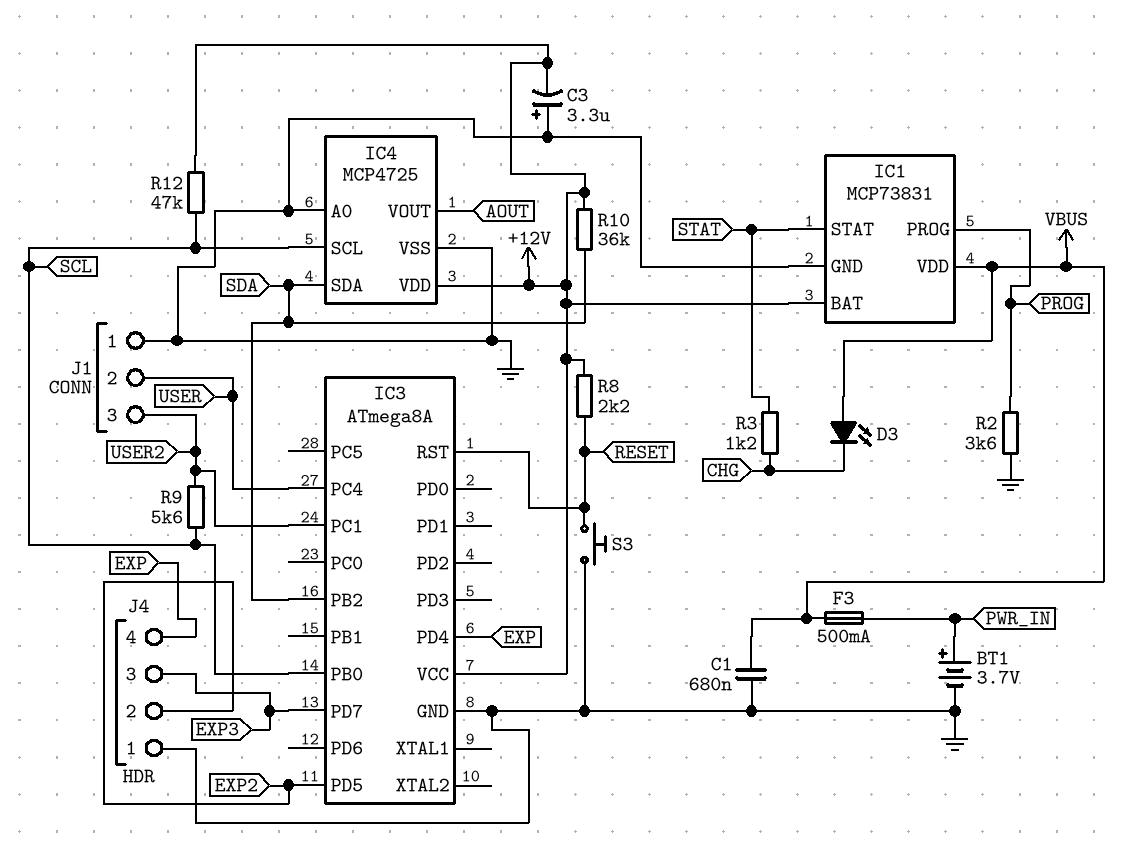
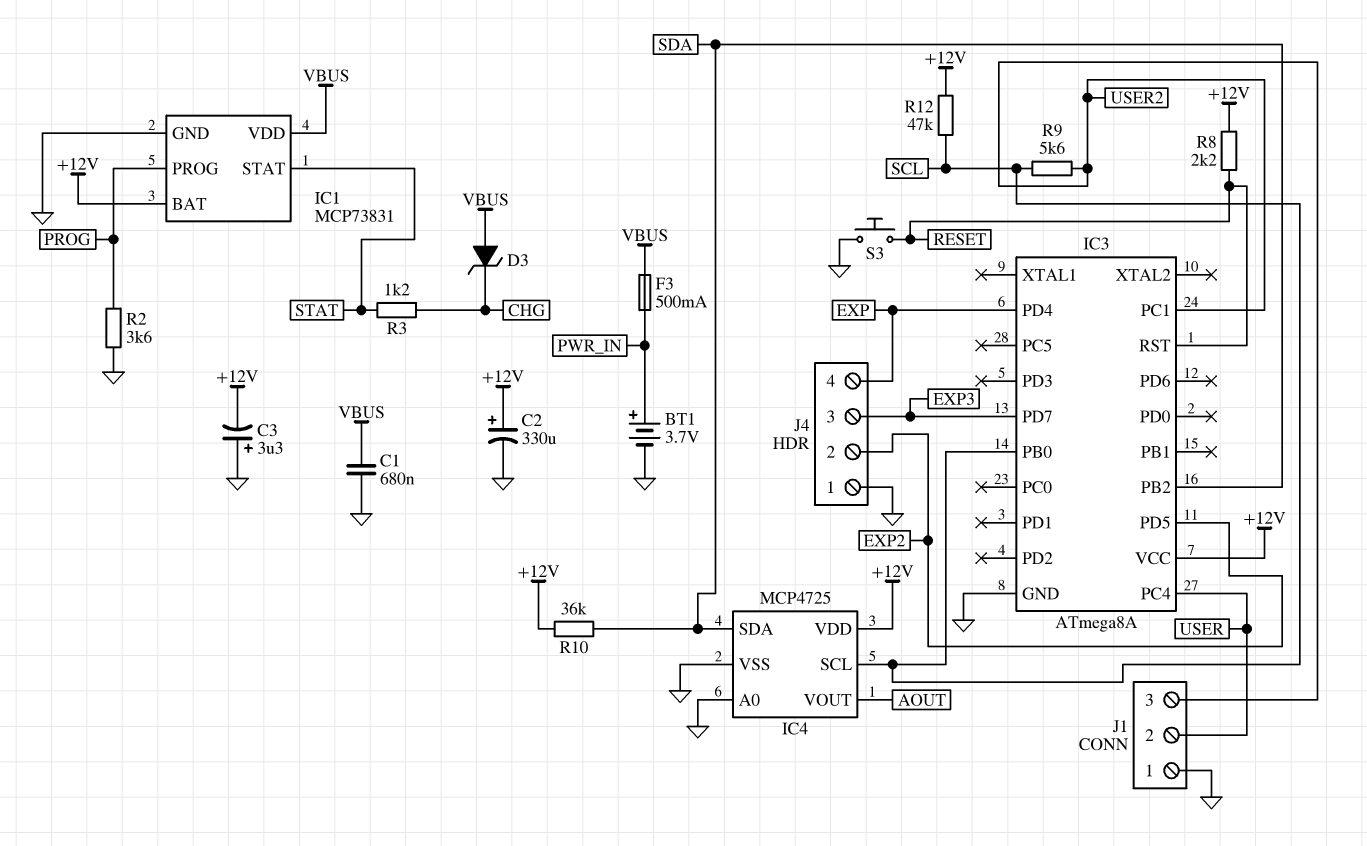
C2: none -> 330uF (plus +12V, minus GND)
D3: LED (A VBUS, K CHG) -> zener (A VBUS, K CHG)

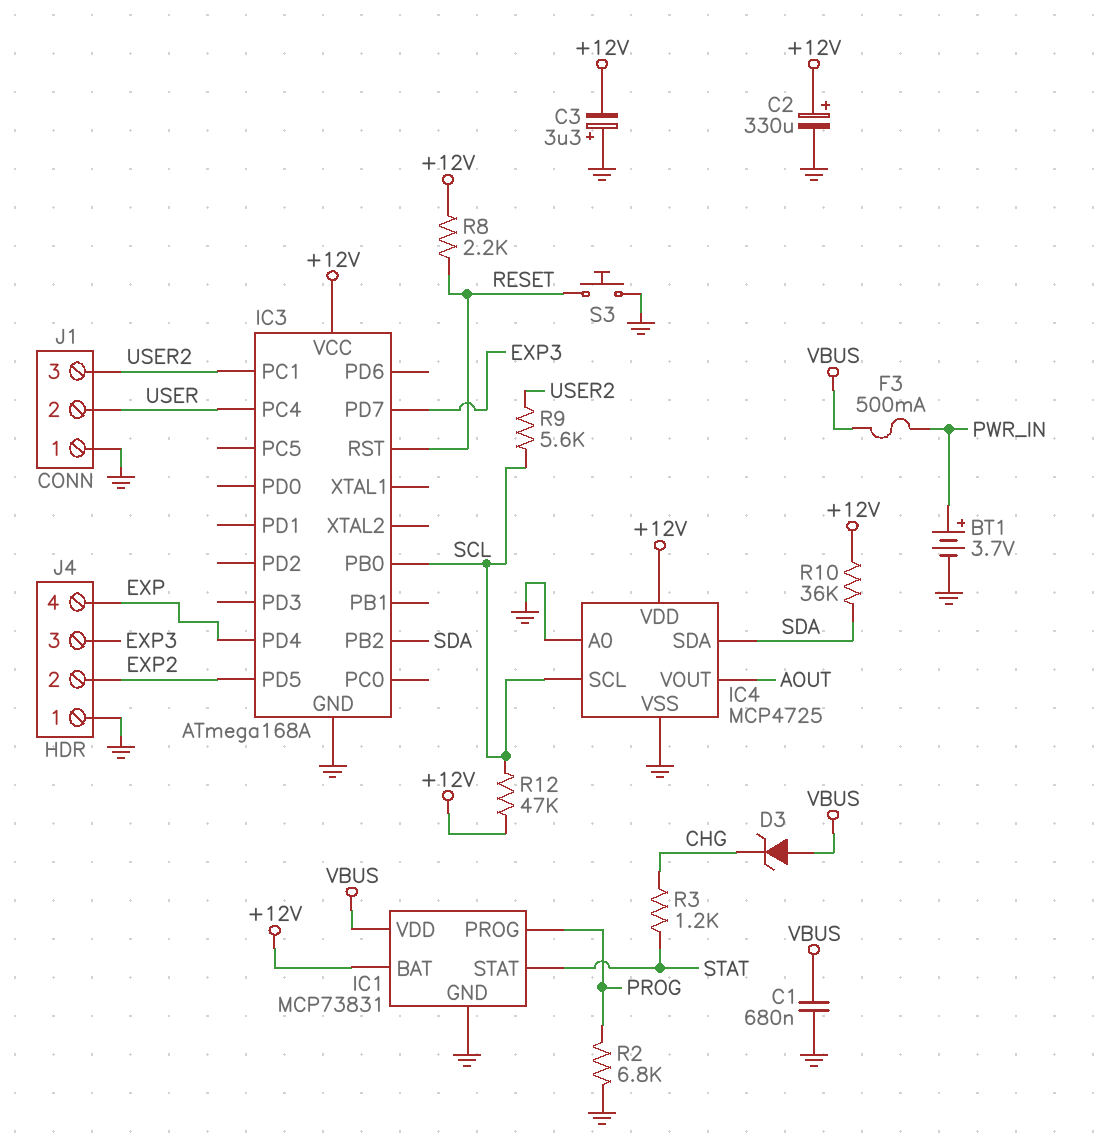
IC3: ATmega8A -> ATmega168A
R2: 3.6k (GND, PROG) -> 6.8k (GND, PROG)

